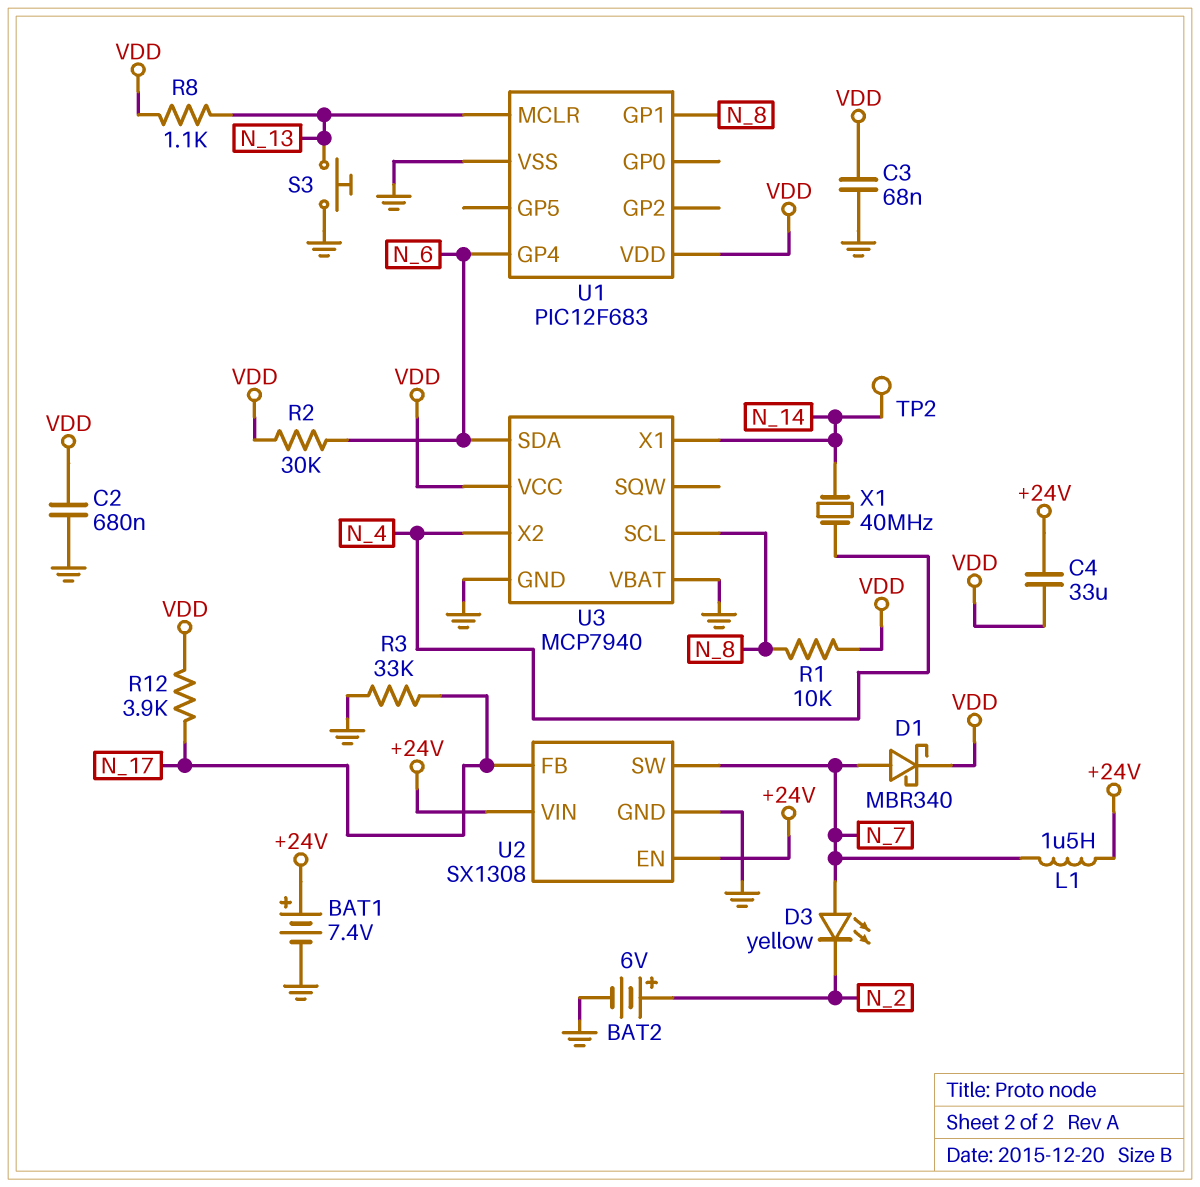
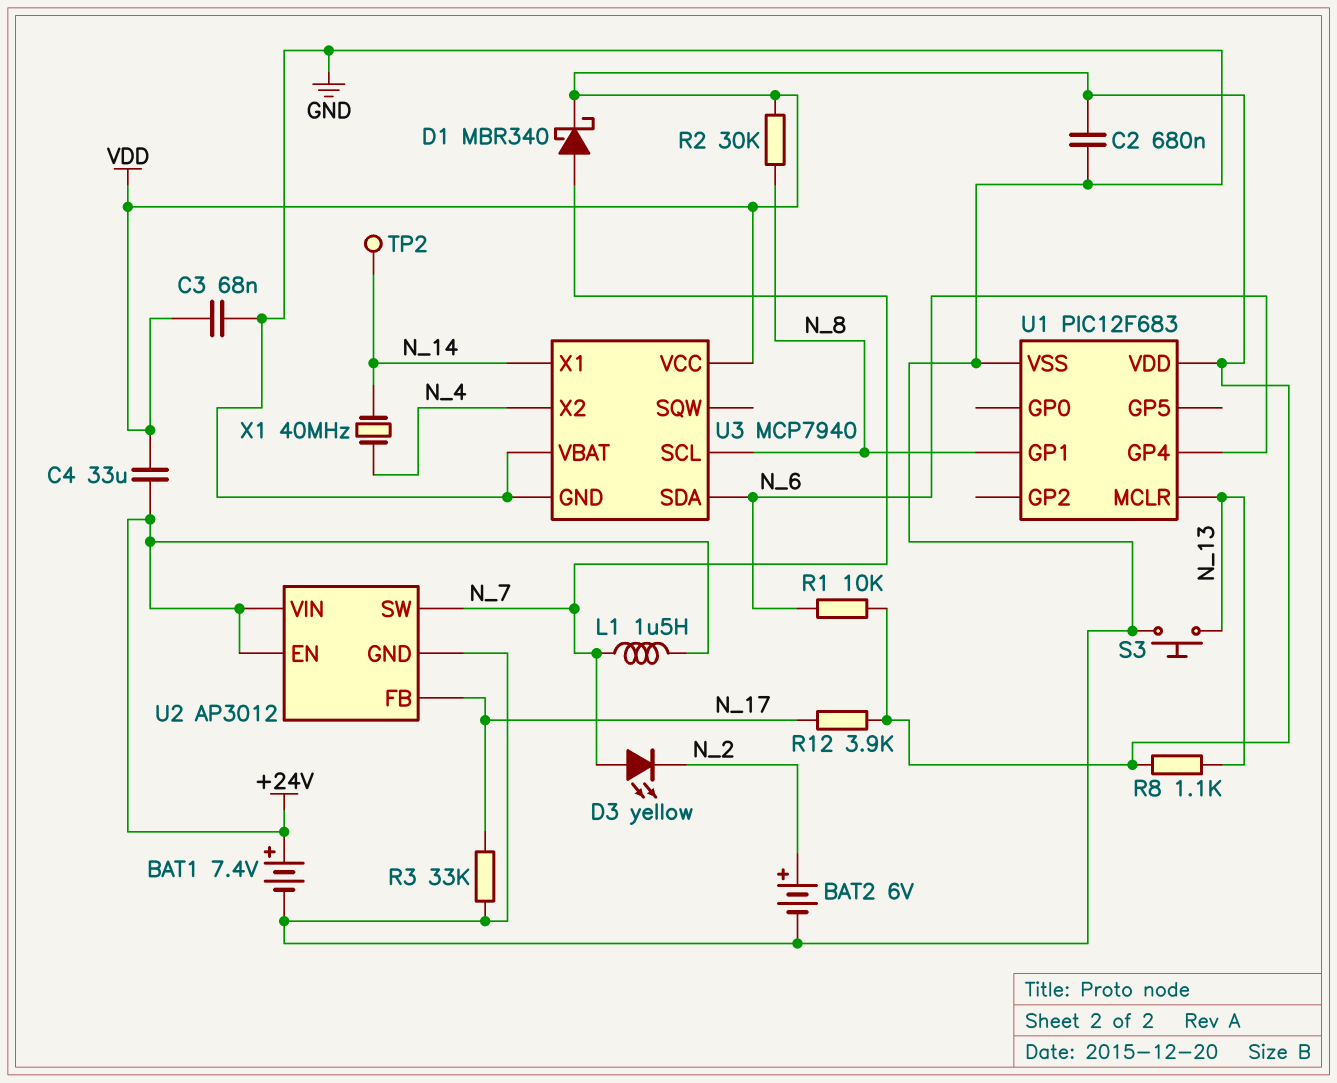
R1: 10k (N_8, VDD) -> 10k (N_6, VDD)
R2: 30k (N_6, VDD) -> 30k (N_8, VDD)
U2: SX1308 -> AP3012

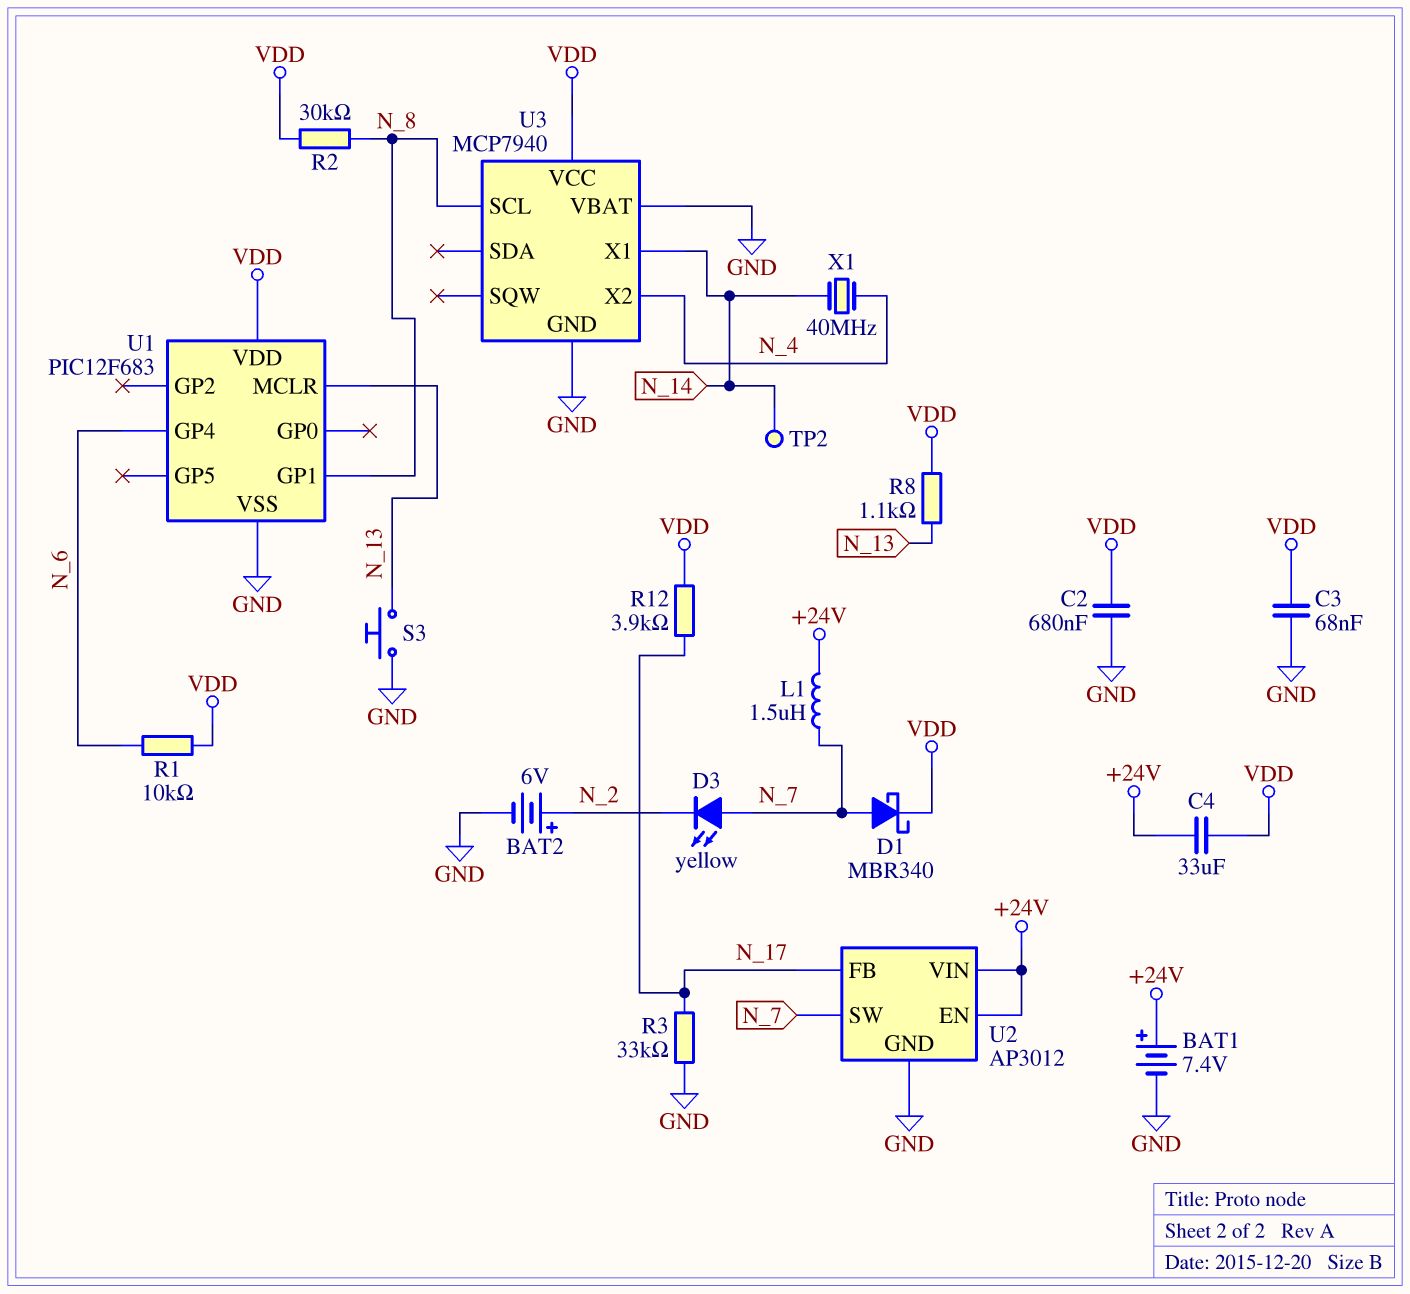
U3 pin SDA: N_6 -> none

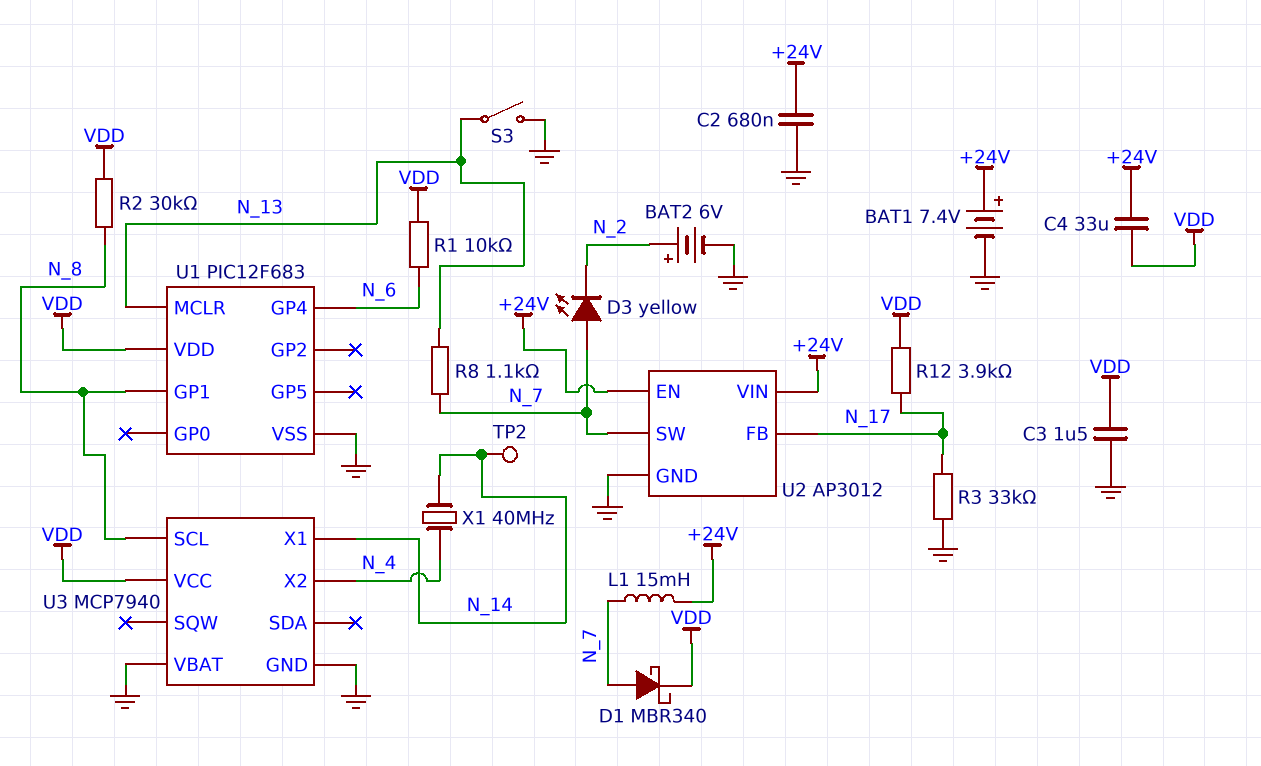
C2: 680nF (GND, VDD) -> 680nF (+24V, GND)
C3: 68nF (GND, VDD) -> 1.5uF (GND, VDD)
L1: 1.5uH (+24V, N_7) -> 15mH (+24V, N_7)
R8: 1.1k (N_13, VDD) -> 1.1k (N_7, N_13)
S3: button (GND, N_13) -> switch (GND, N_13)

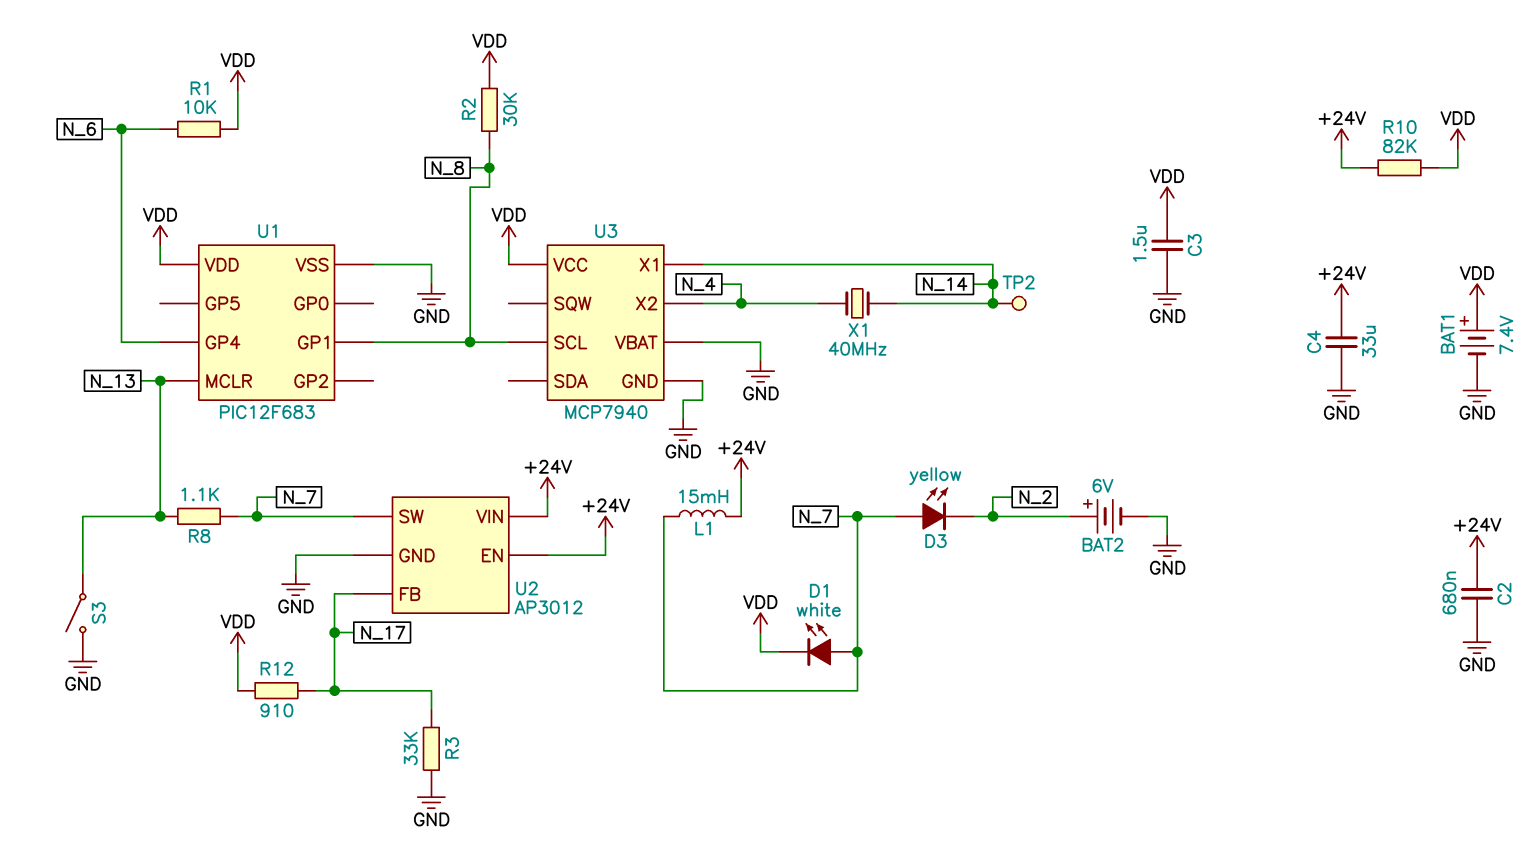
BAT1: 7.4V (plus +24V, minus GND) -> 7.4V (plus VDD, minus GND)
C4: 33uF (+24V, VDD) -> 33uF (+24V, GND)
D1: schottky MBR340 (A N_7, K VDD) -> LED white (A N_7, K VDD)
R10: none -> 82k (+24V, VDD)
R12: 3.9k (N_17, VDD) -> 910 (N_17, VDD)

